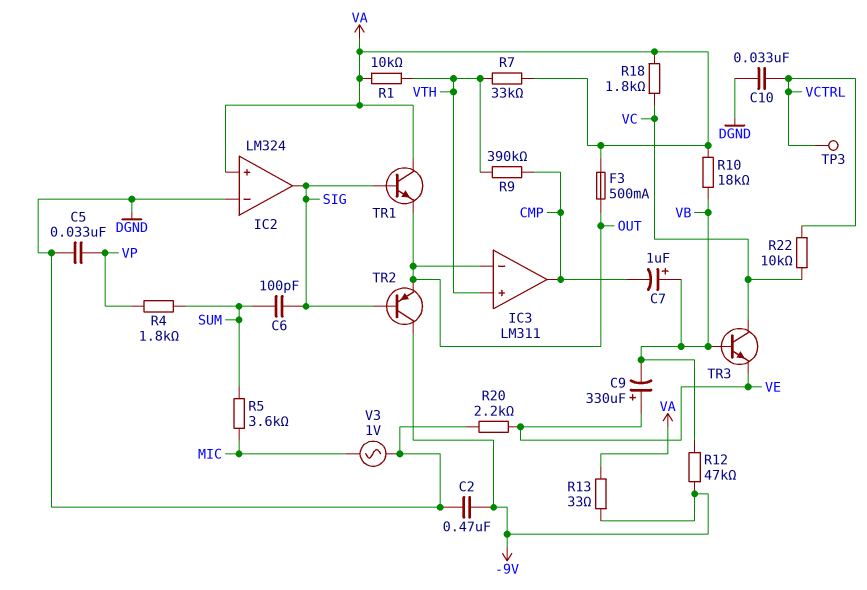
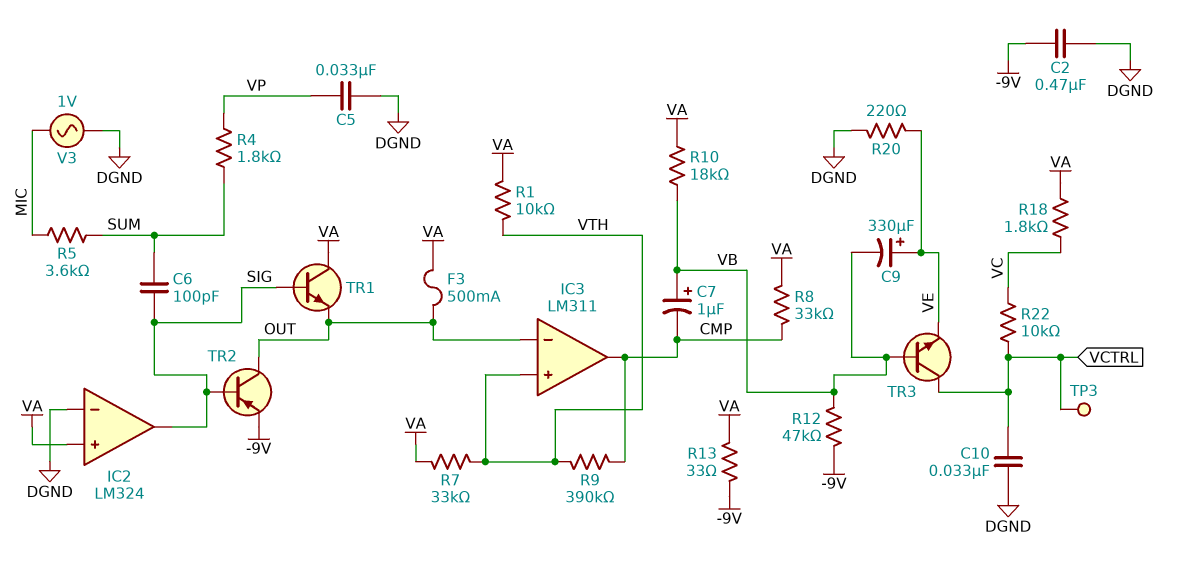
R8: none -> 33k (CMP, VA)
R20: 2.2k (DGND, VE) -> 220 (DGND, VE)
TR2: PNP (B SIG, C -9V, E OUT) -> PNP (B SIG, C OUT, E -9V)
TR3: NPN (B VB, C VC, E VE) -> NPN (B VB, C VCTRL, E VE)

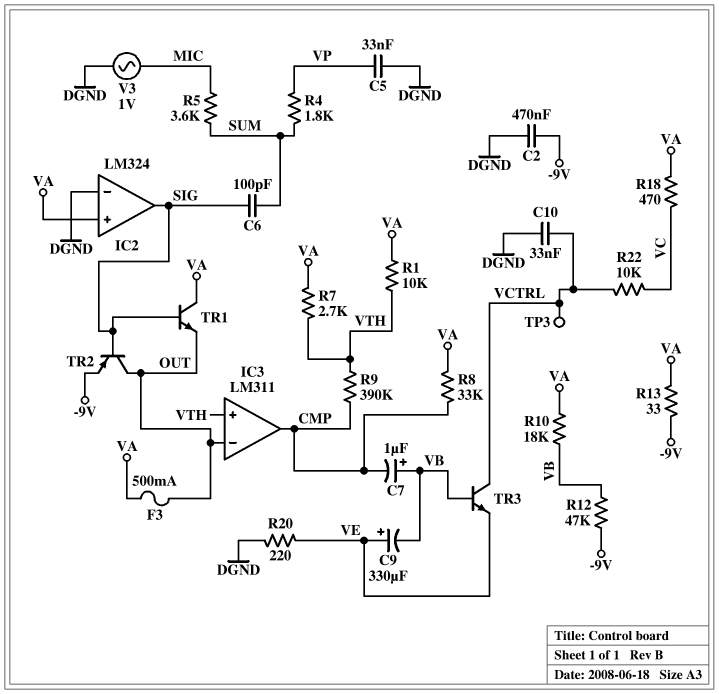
R7: 33k (VA, VTH) -> 2.7k (VA, VTH)
R18: 1.8k (VA, VC) -> 470 (VA, VC)

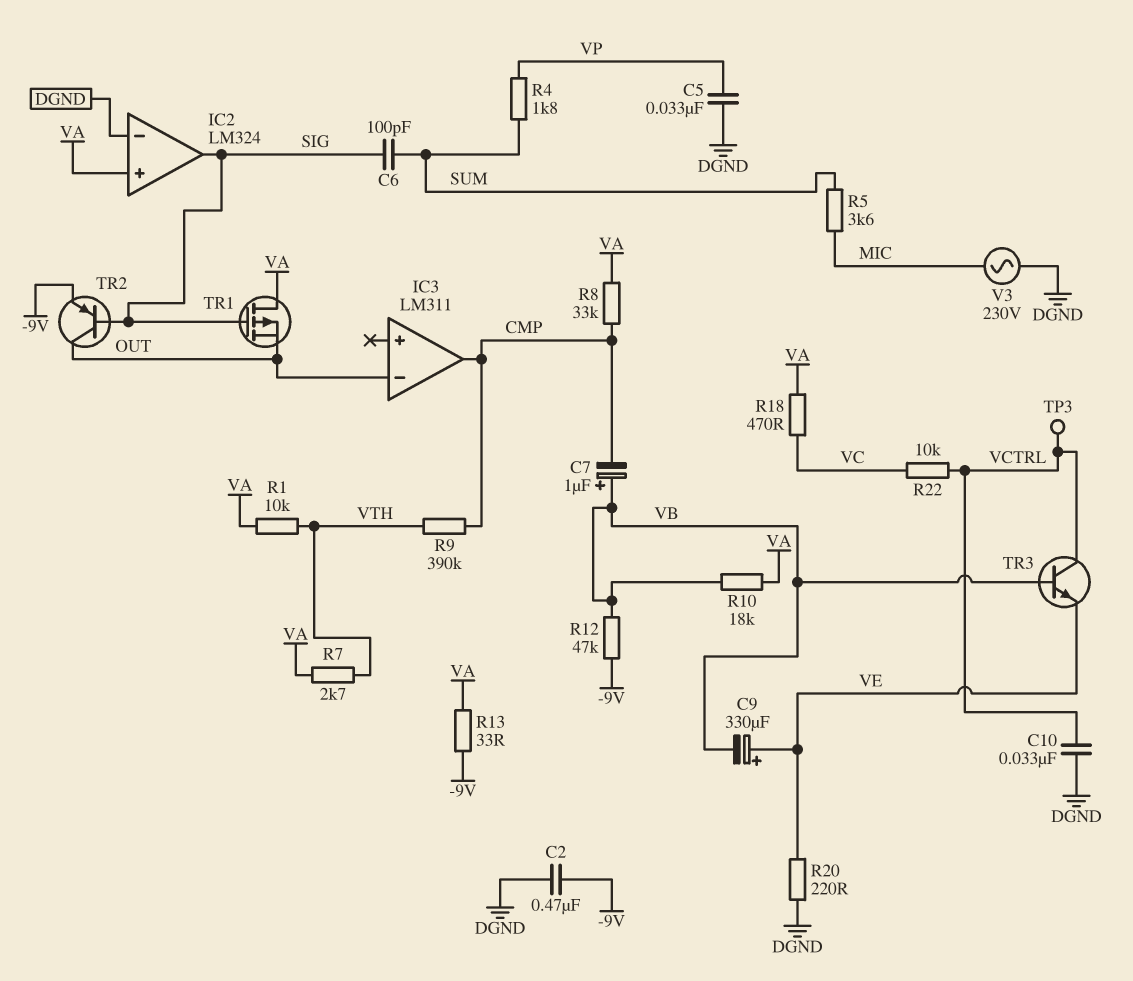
F3: 500mA (OUT, VA) -> none
IC3 pin in+: VTH -> none
TR1: NPN (B SIG, C VA, E OUT) -> PMOS (G SIG, D VA, S OUT)
V3: AC 1V (DGND, MIC) -> AC 230V (DGND, MIC)

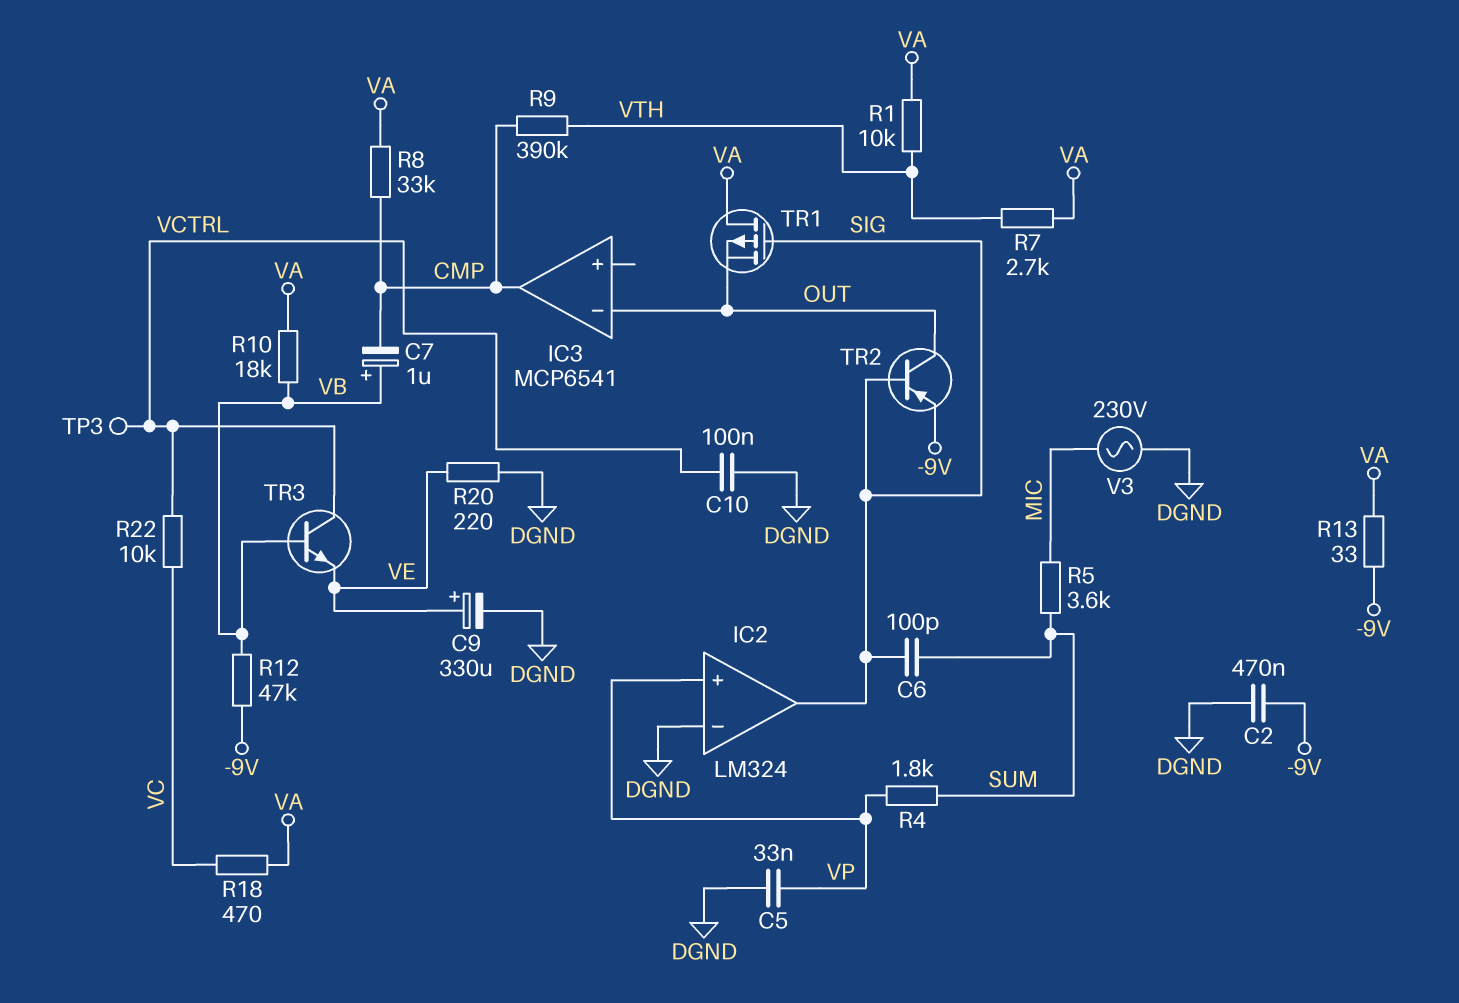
C9: 330uF (plus VE, minus VB) -> 330uF (plus VE, minus DGND)
C10: 33nF (DGND, VCTRL) -> 100nF (DGND, VCTRL)
IC2 pin in+: VA -> VP
IC3: LM311 -> MCP6541

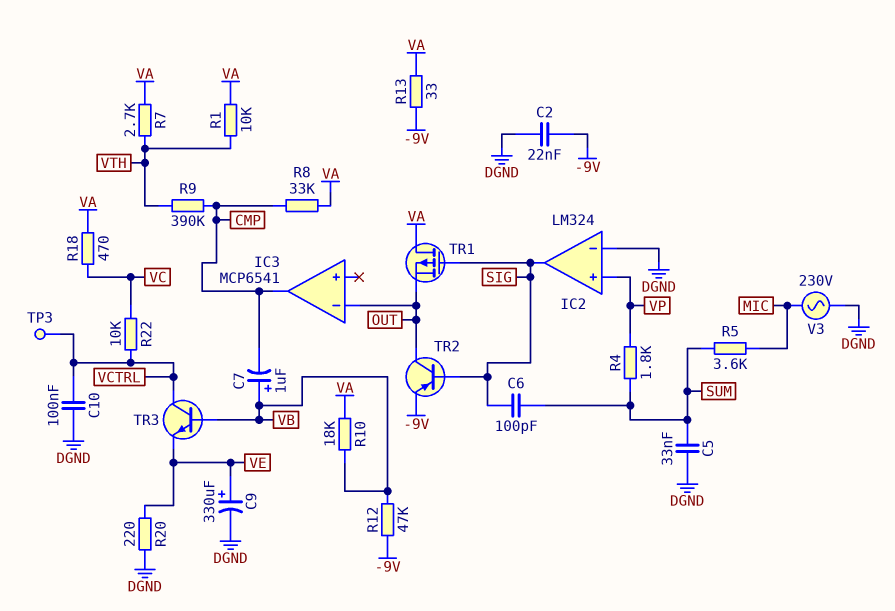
C2: 470nF (-9V, DGND) -> 22nF (-9V, DGND)
C5: 33nF (DGND, VP) -> 33nF (DGND, SUM)

